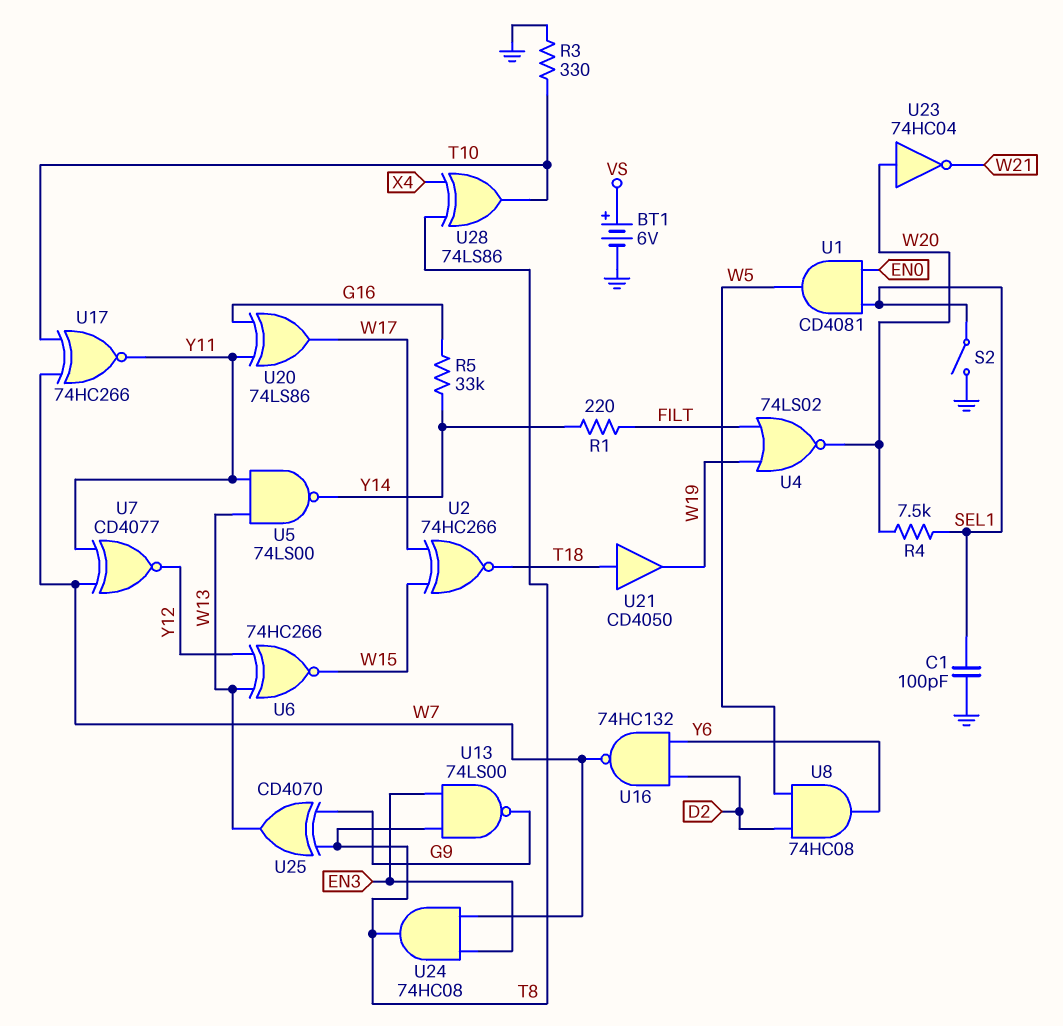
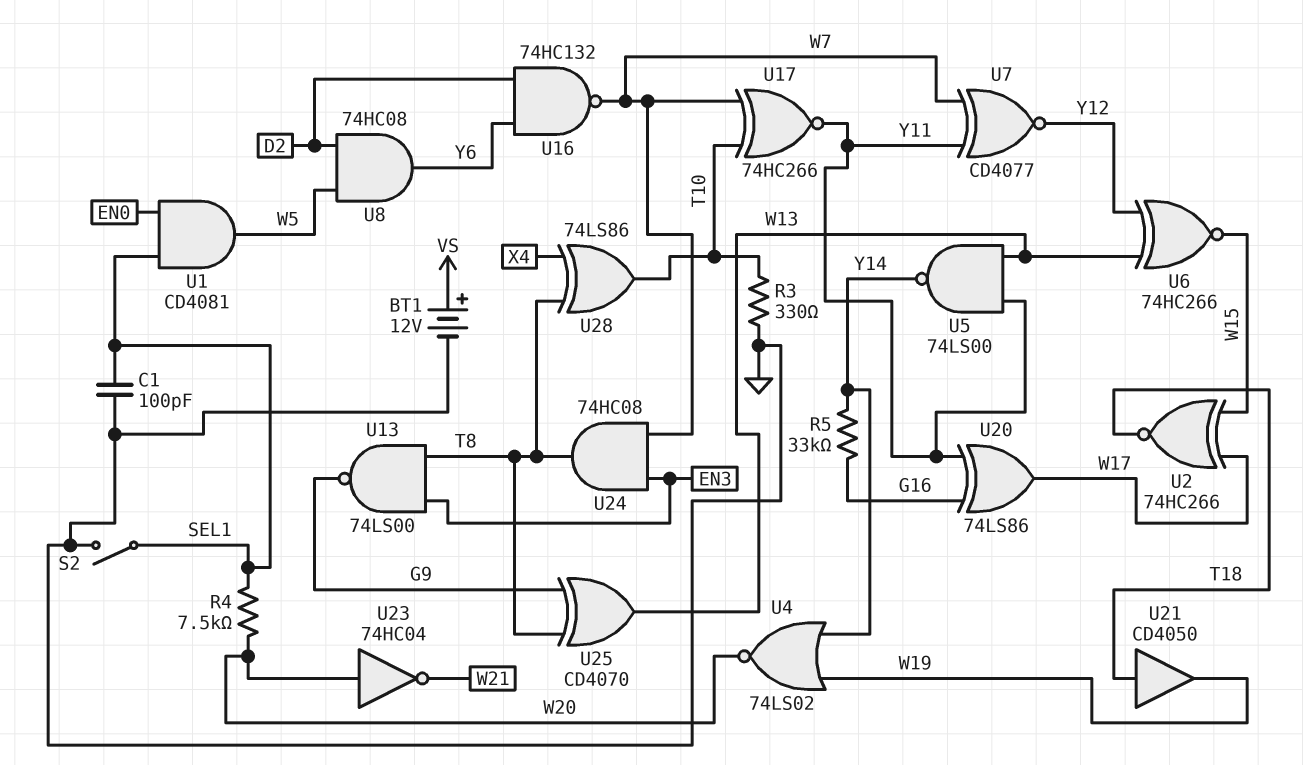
BT1: 6V (plus VS, minus GND) -> 12V (plus VS, minus GND)
R1: 220 (FILT, Y14) -> none
U4: NOR 74LS02 (in FILT, in W19, out W20) -> NOR 74LS02 (in W19, in Y14, out W20)

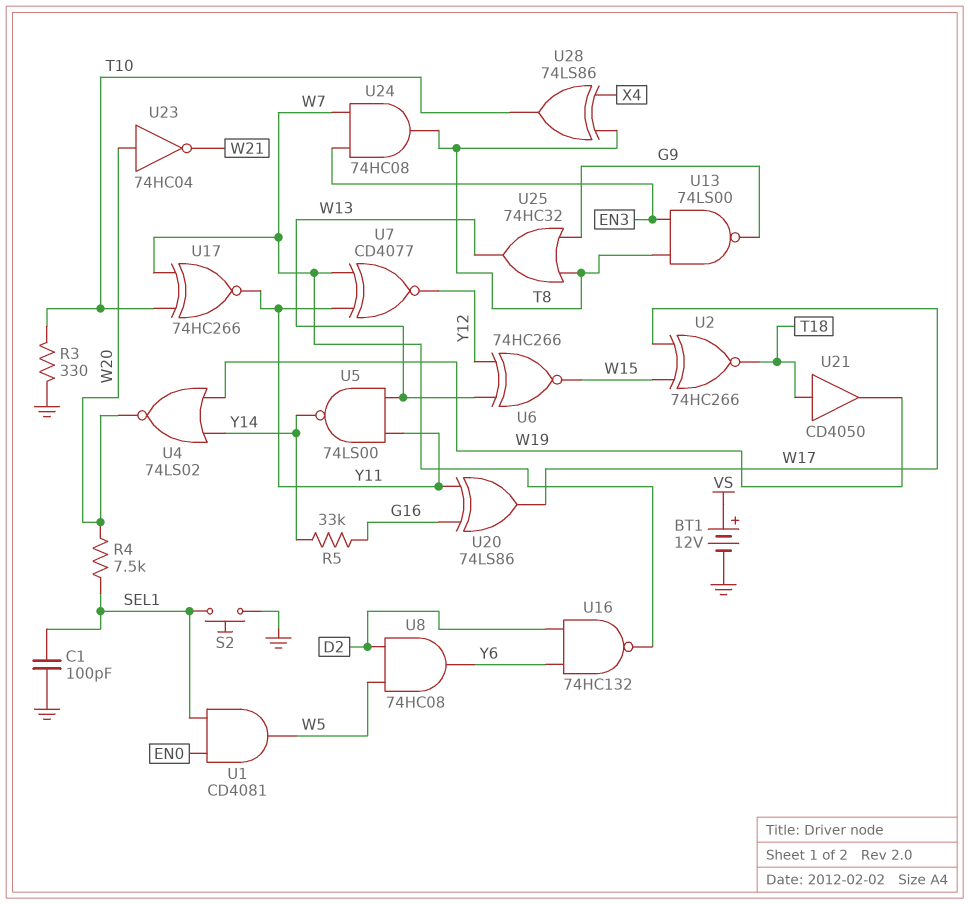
S2: switch (GND, SEL1) -> button (GND, SEL1)
U25: XOR CD4070 (in G9, in T8, out W13) -> OR 74HC32 (in G9, in T8, out W13)

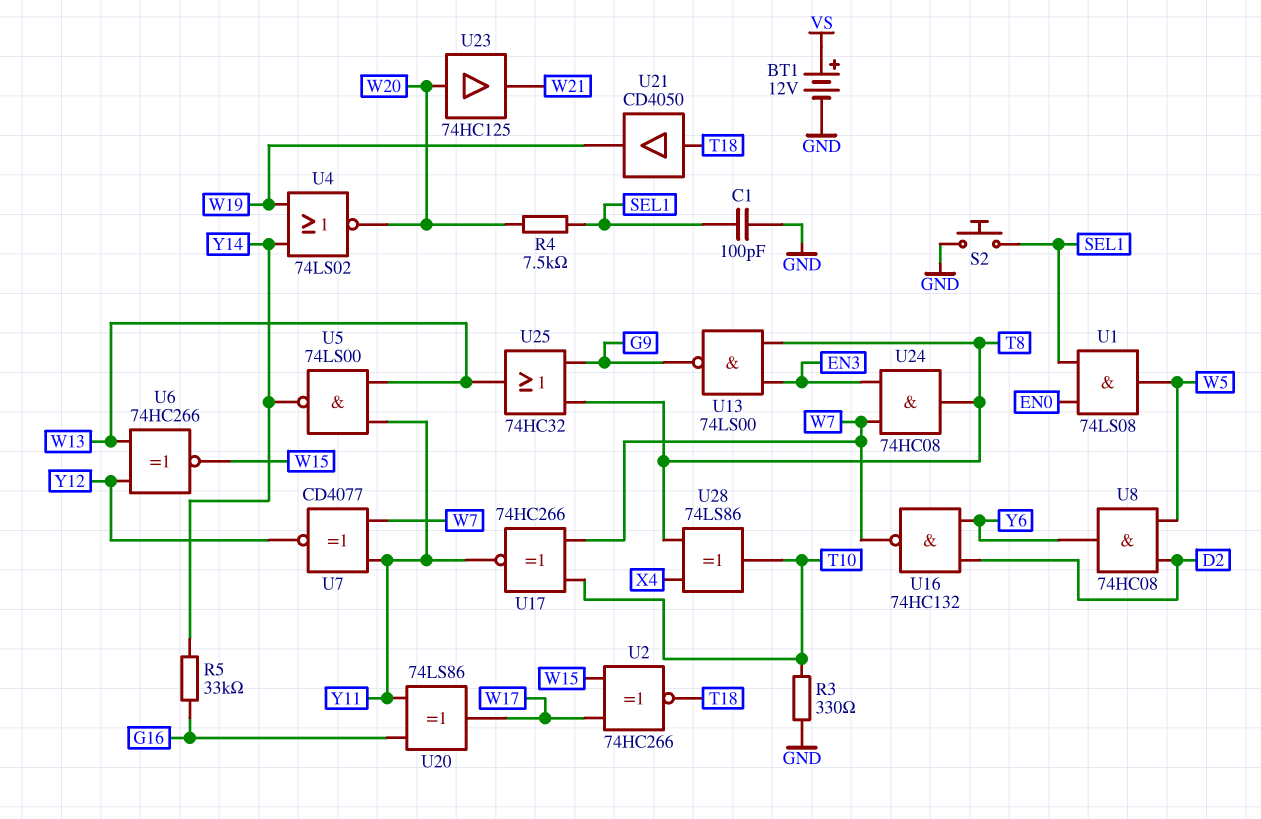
U1: AND CD4081 (in EN0, in SEL1, out W5) -> AND 74LS08 (in EN0, in SEL1, out W5)
U23: NOT 74HC04 (in W20, out W21) -> buffer 74HC125 (in W20, out W21)

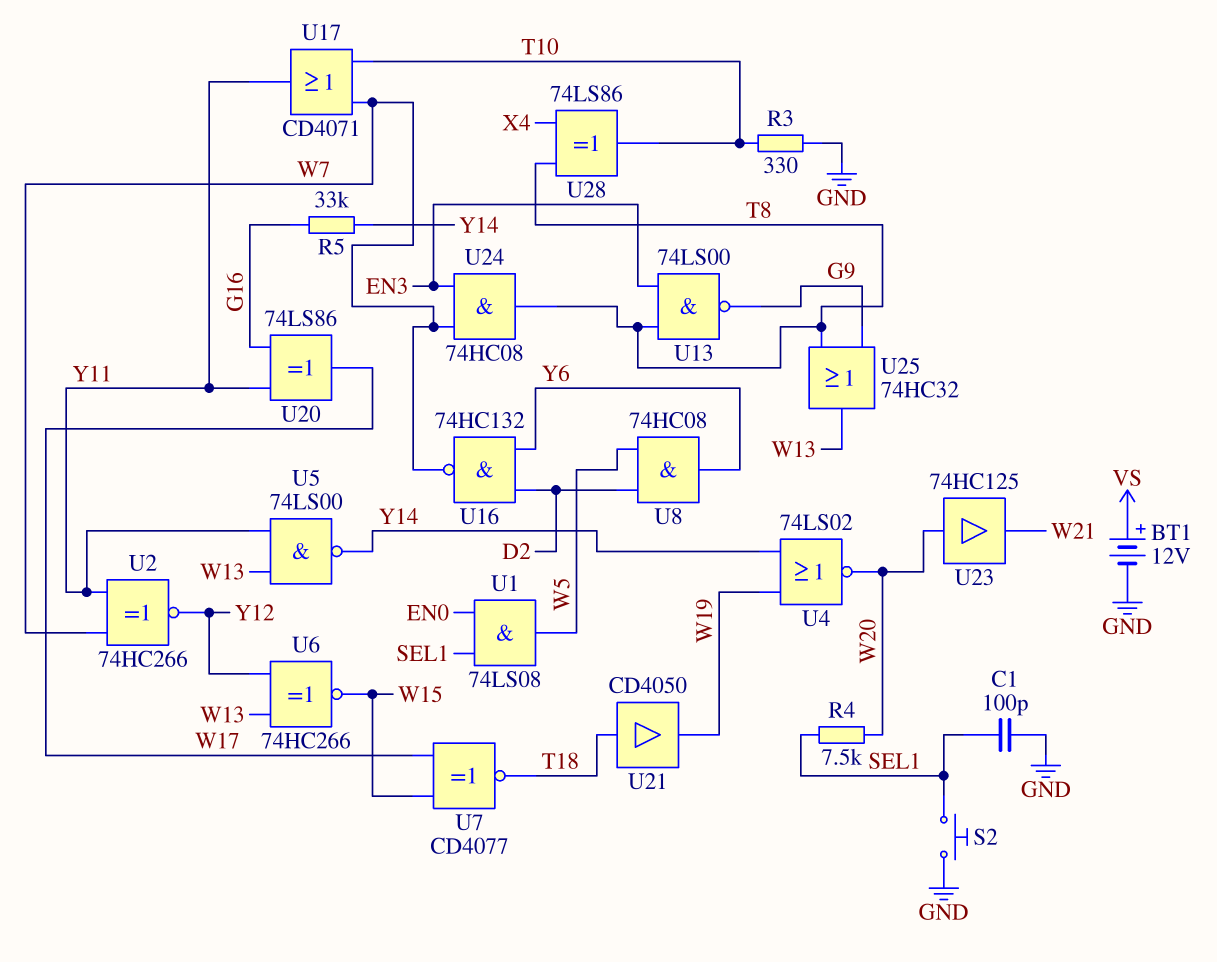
U2: XNOR 74HC266 (in W15, in W17, out T18) -> XNOR 74HC266 (in W7, in Y11, out Y12)
U7: XNOR CD4077 (in W7, in Y11, out Y12) -> XNOR CD4077 (in W15, in W17, out T18)
U17: XNOR 74HC266 (in T10, in W7, out Y11) -> OR CD4071 (in T10, in W7, out Y11)

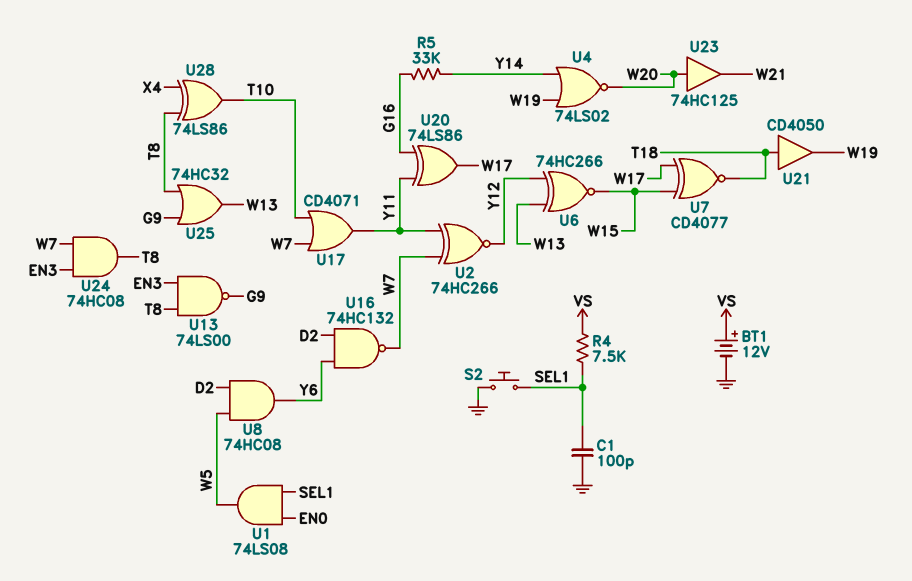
R3: 330 (GND, T10) -> none
R4: 7.5k (SEL1, W20) -> 7.5k (SEL1, VS)
U5: NAND 74LS00 (in W13, in Y11, out Y14) -> none

